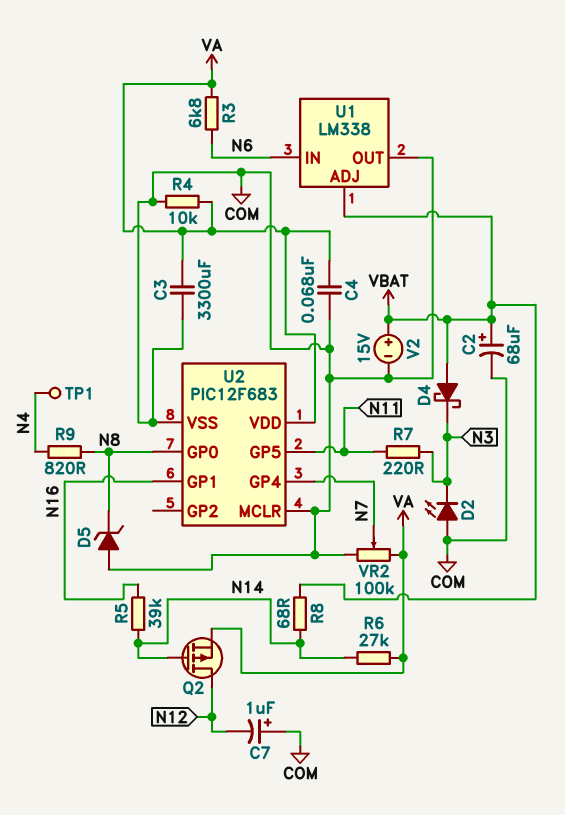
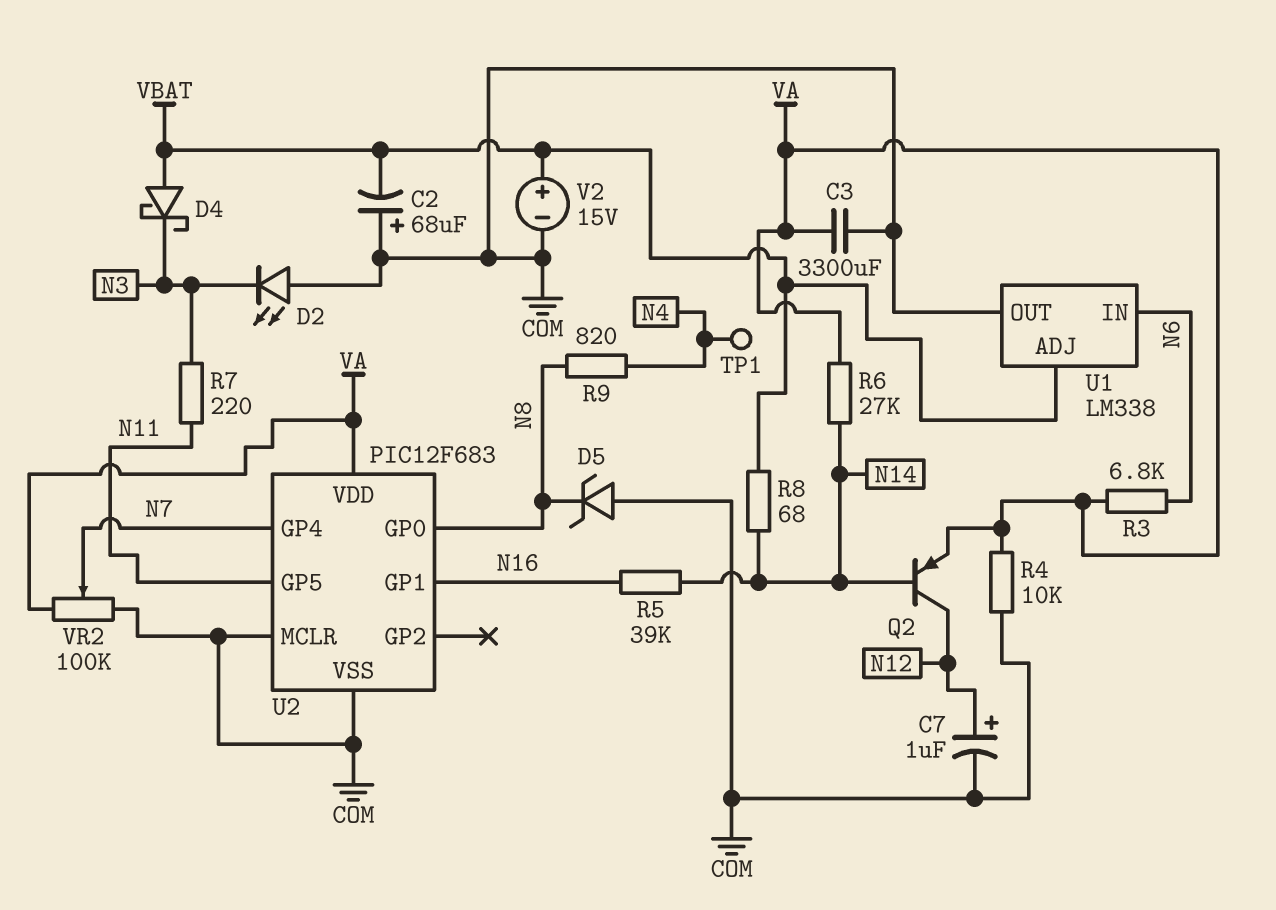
C2: 68uF (plus VBAT, minus COM) -> 68uF (plus COM, minus VBAT)
C4: 68nF (COM, VA) -> none
C7: 1uF (plus COM, minus N12) -> 1uF (plus N12, minus COM)
Q2: PMOS (G N14, D N12, S VA) -> PNP (B N14, C N12, E VA)

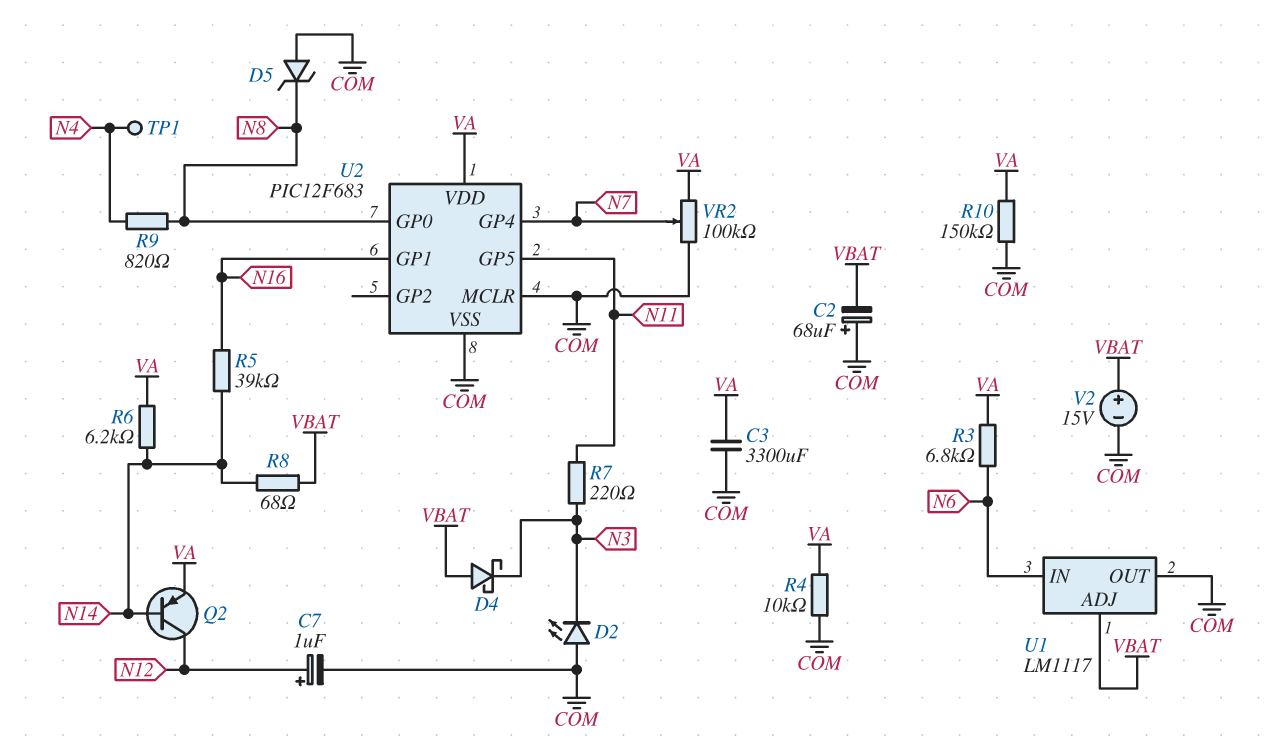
R6: 27k (N14, VA) -> 6.2k (N14, VA)
R10: none -> 150k (COM, VA)
U1: LM338 -> LM1117

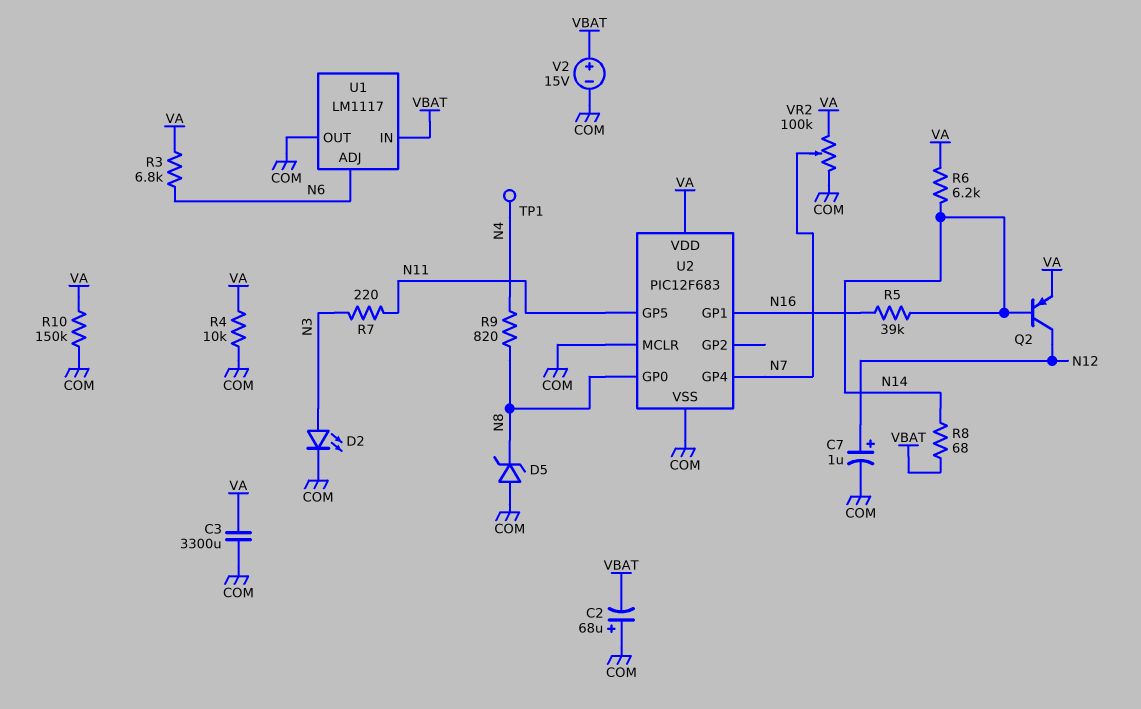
D2: LED (A COM, K N3) -> LED (A N3, K COM)
D4: schottky (A VBAT, K N3) -> none
U1 pin ADJ: VBAT -> N6
U1 pin IN: N6 -> VBAT

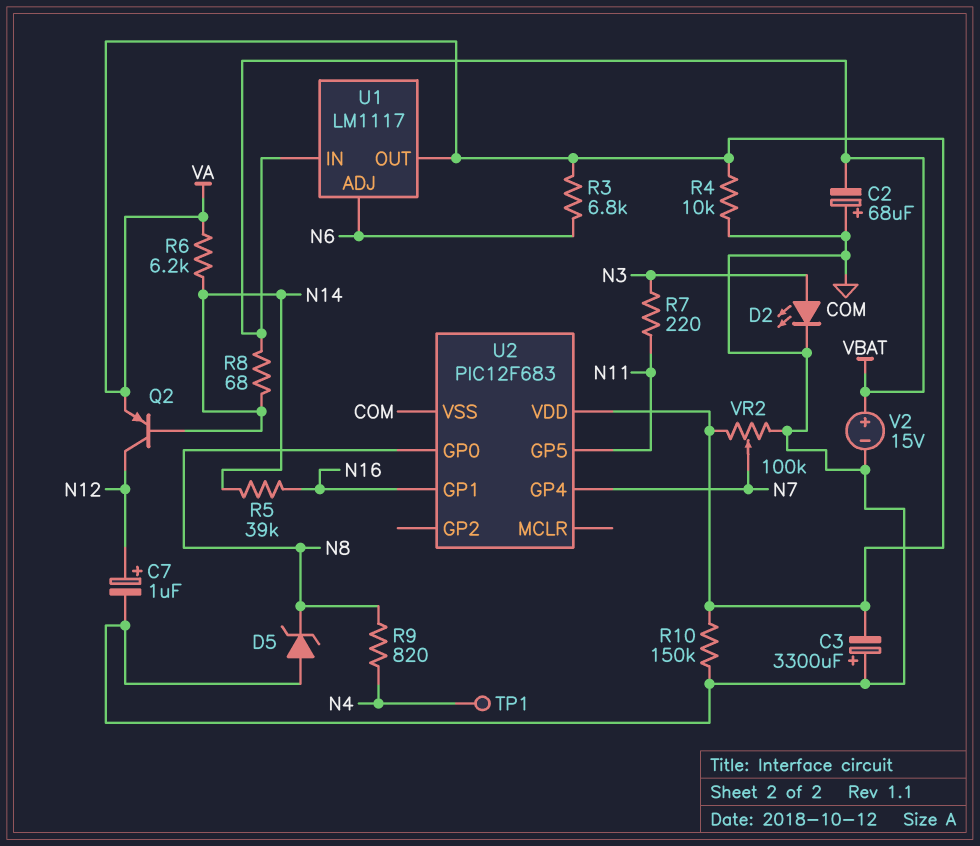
C3: 3300uF (COM, VA) -> 3300uF (plus COM, minus VA)
U1 pin OUT: COM -> VA
U2 pin MCLR: COM -> none

